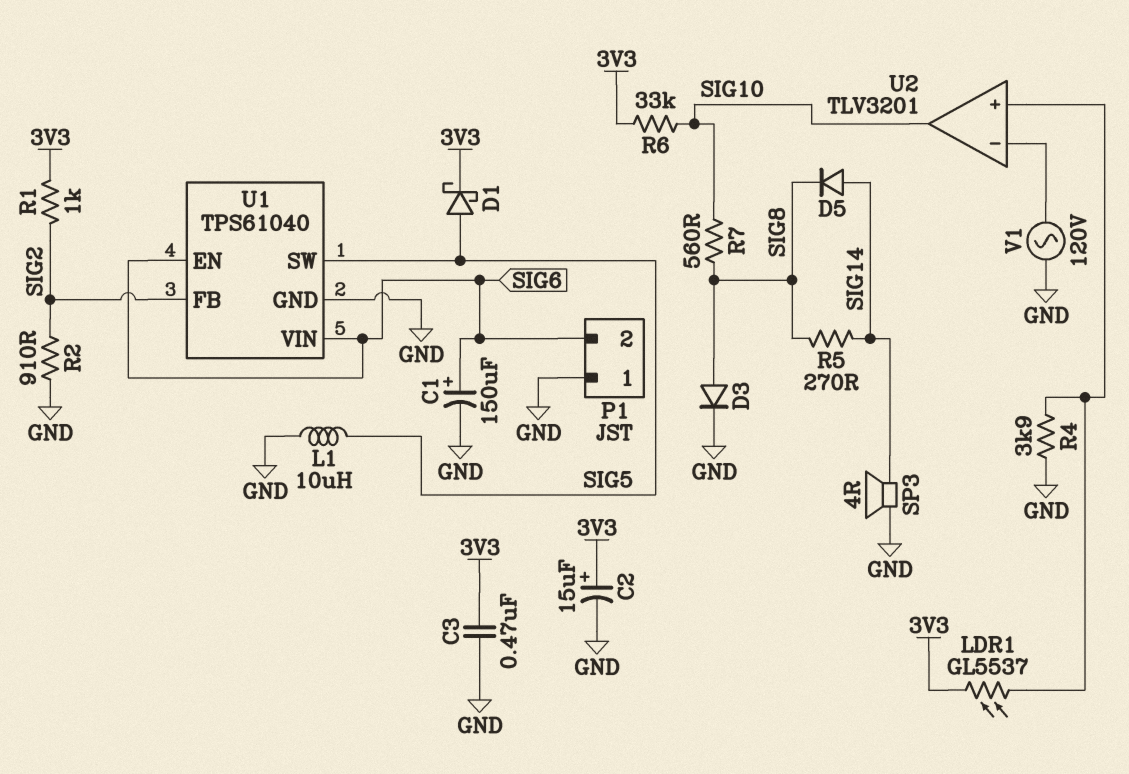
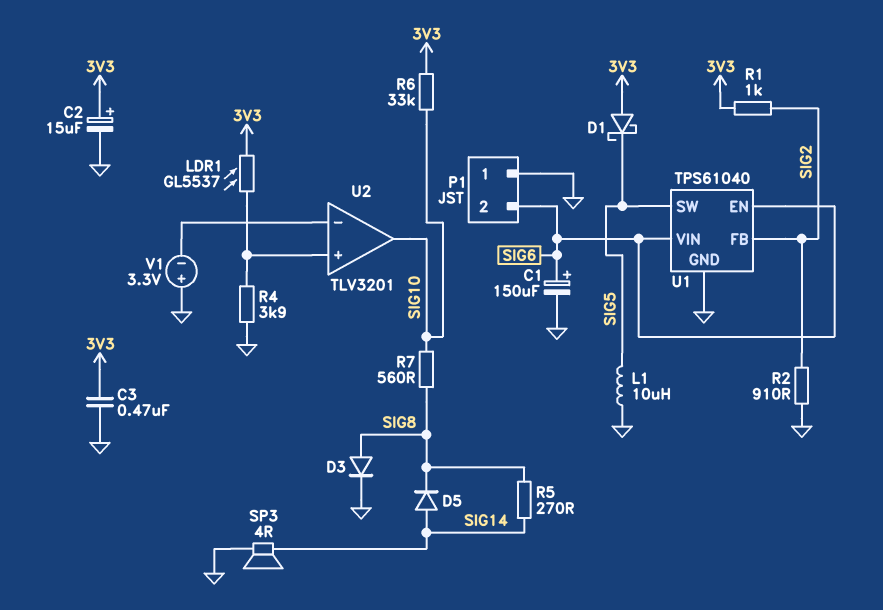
D1: schottky (A SIG5, K 3V3) -> schottky (A 3V3, K SIG5)
V1: AC 120V (GND, U2/in-) -> 3.3V (plus GND, minus U2/in-)

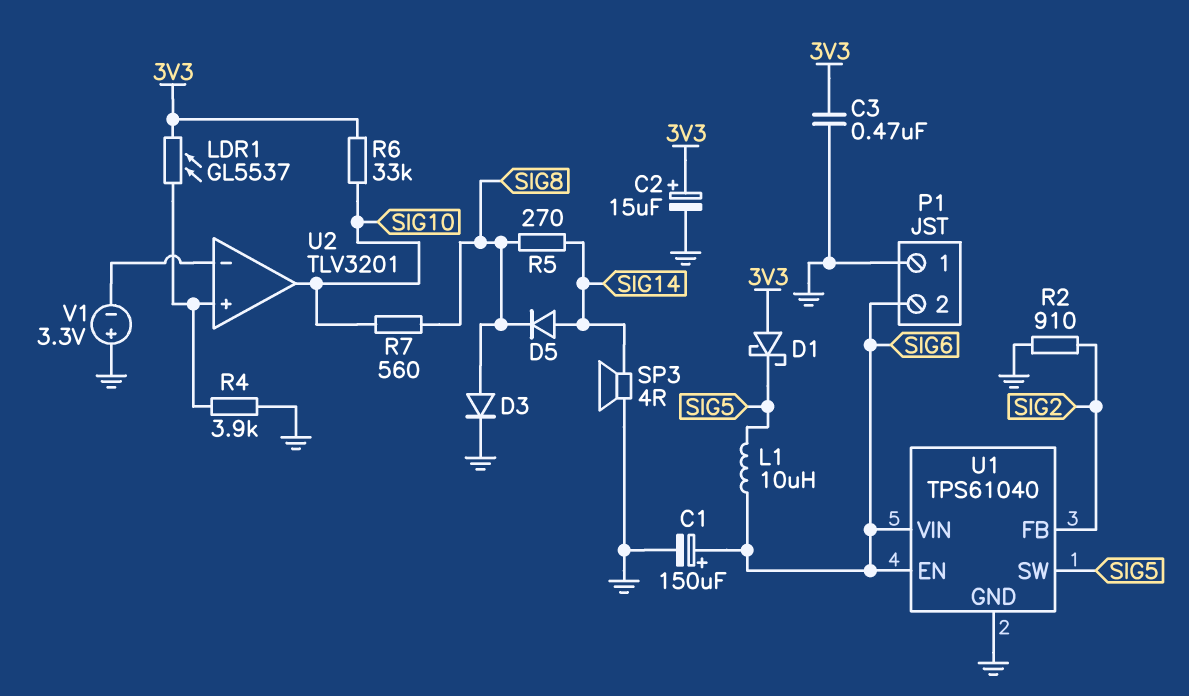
L1: 10uH (GND, SIG5) -> 10uH (SIG5, SIG6)
R1: 1k (3V3, SIG2) -> none

